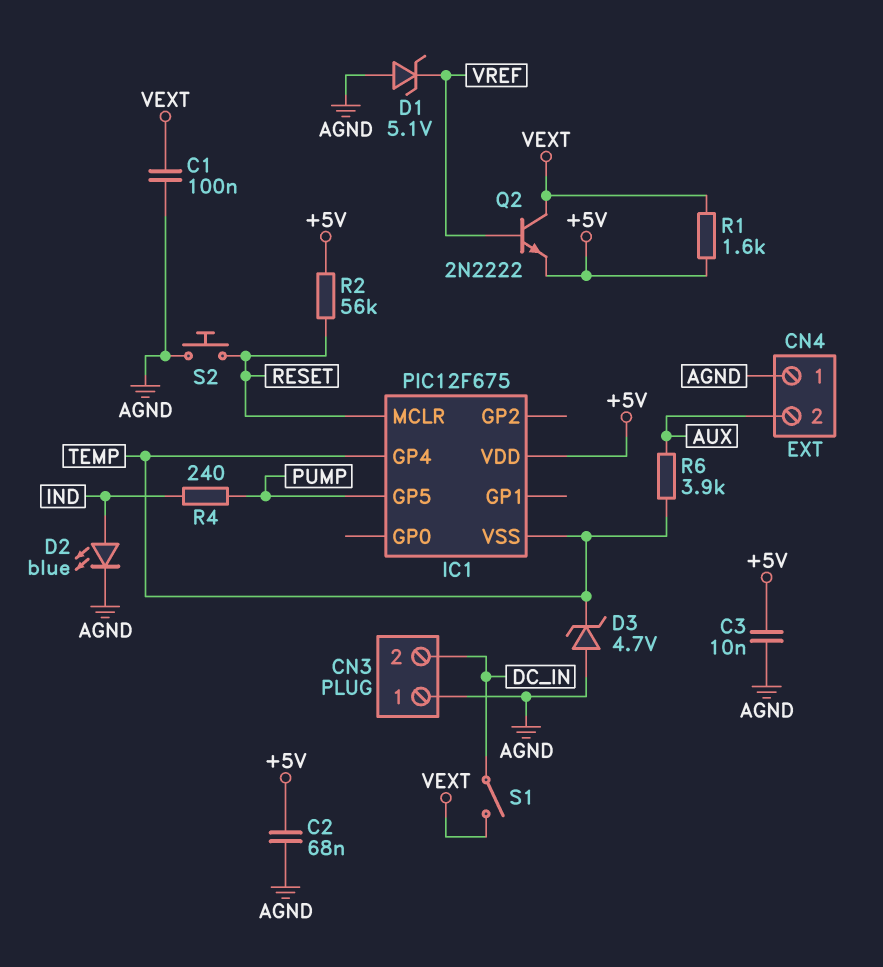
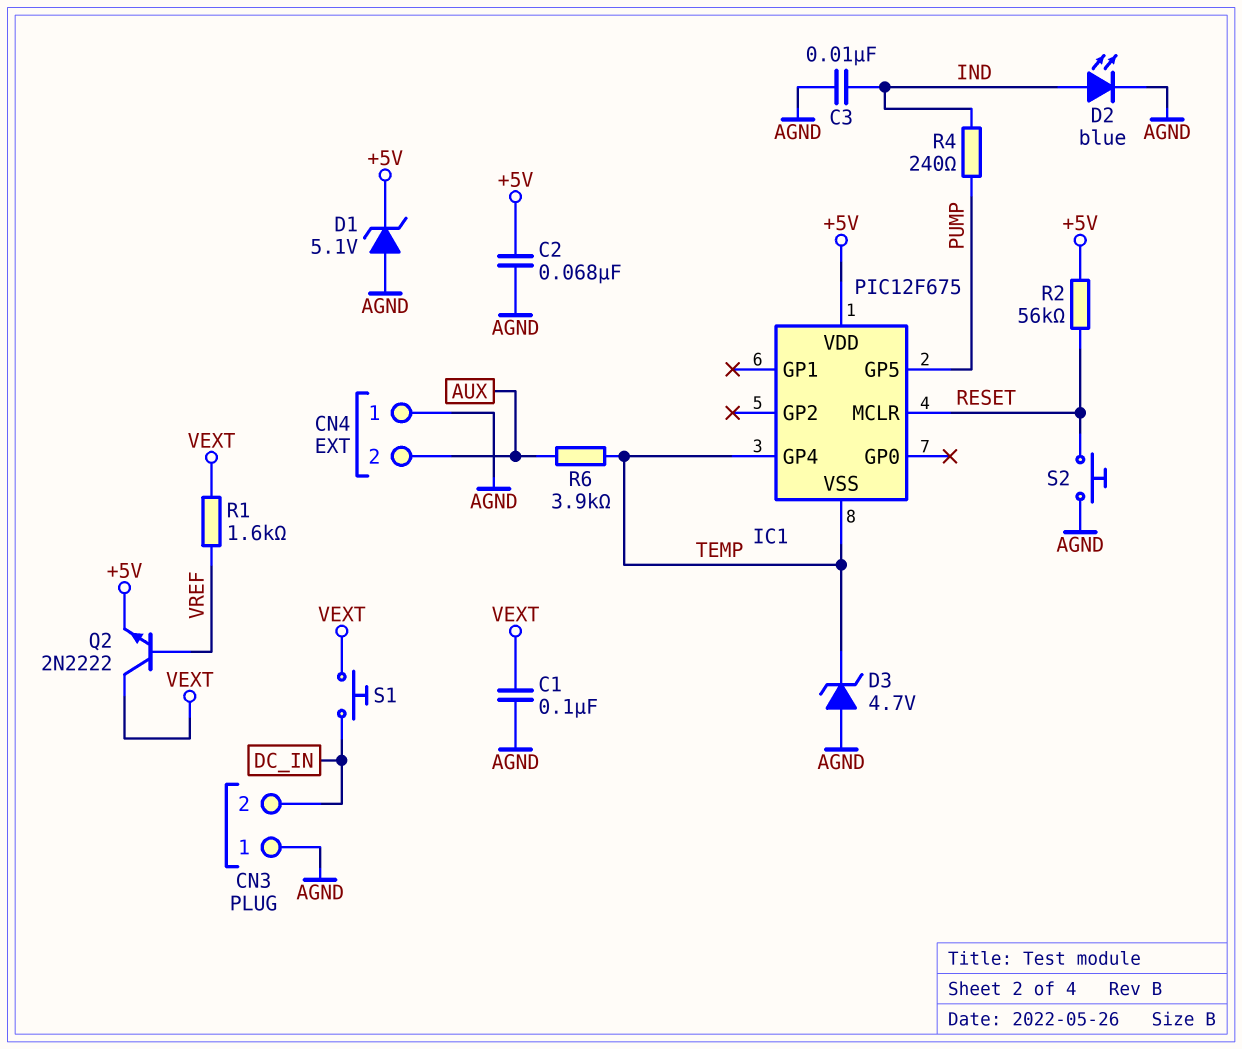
C3: 10nF (+5V, AGND) -> 10nF (AGND, IND)
D1: zener 5.1V (A AGND, K VREF) -> zener 5.1V (A AGND, K +5V)
R1: 1.6k (+5V, VEXT) -> 1.6k (VEXT, VREF)
S1: switch (DC_IN, VEXT) -> button (DC_IN, VEXT)

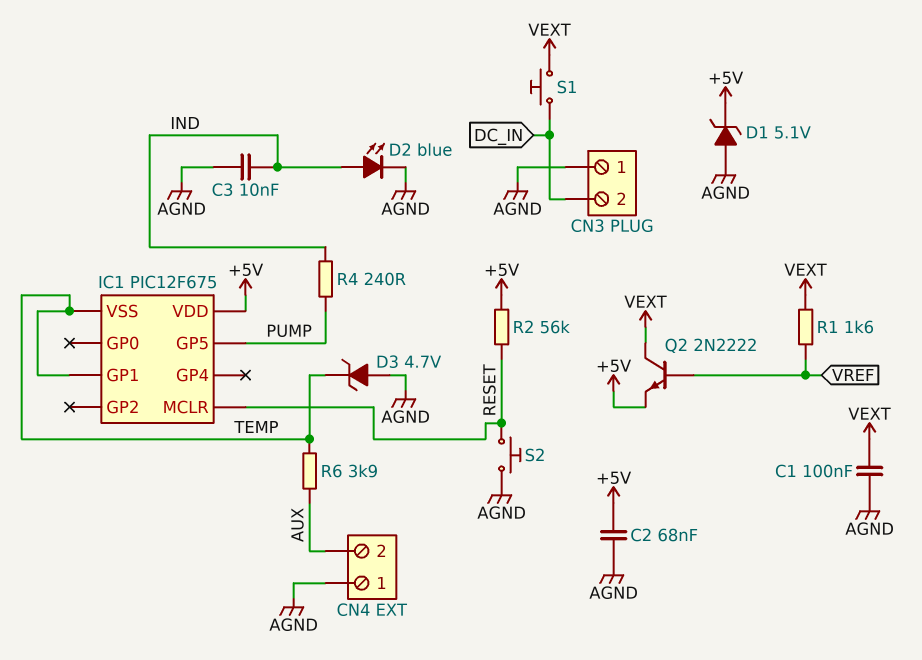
IC1 pin GP1: none -> TEMP
IC1 pin GP4: TEMP -> none

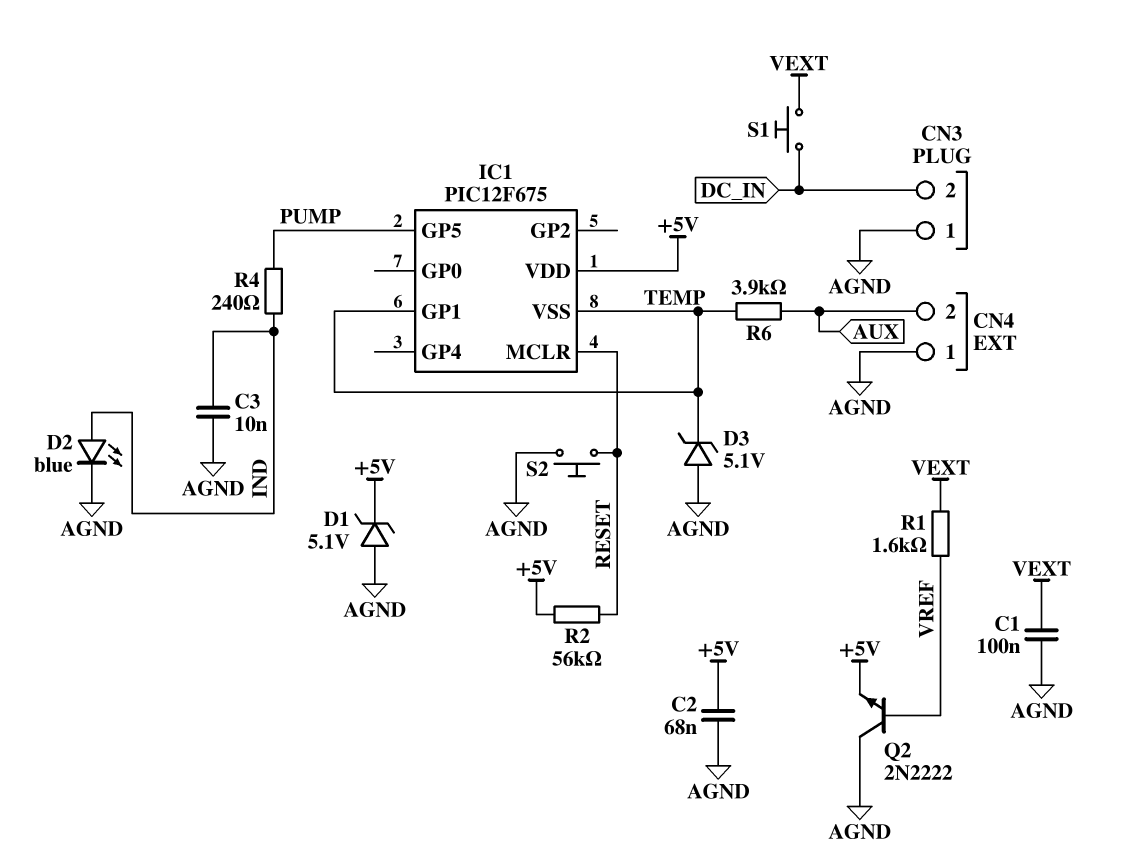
D3: zener 4.7V (A AGND, K TEMP) -> zener 5.1V (A AGND, K TEMP)
Q2: NPN 2N2222 (B VREF, C VEXT, E +5V) -> NPN 2N2222 (B VREF, C AGND, E +5V)

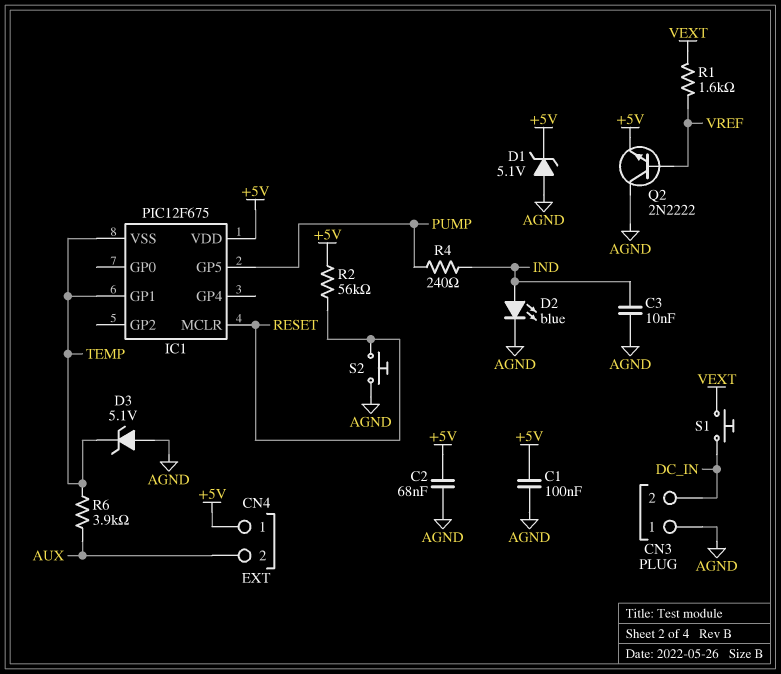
C1: 100nF (AGND, VEXT) -> 100nF (+5V, AGND)
CN4 pin 1: AGND -> +5V

